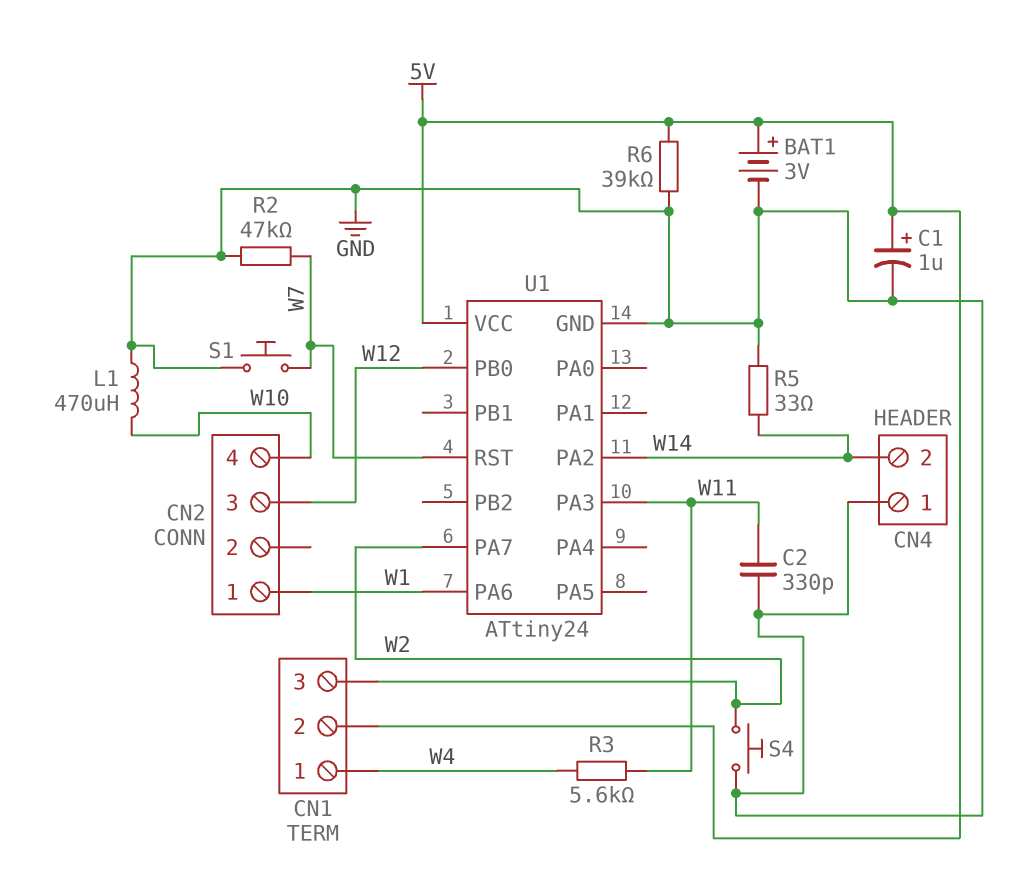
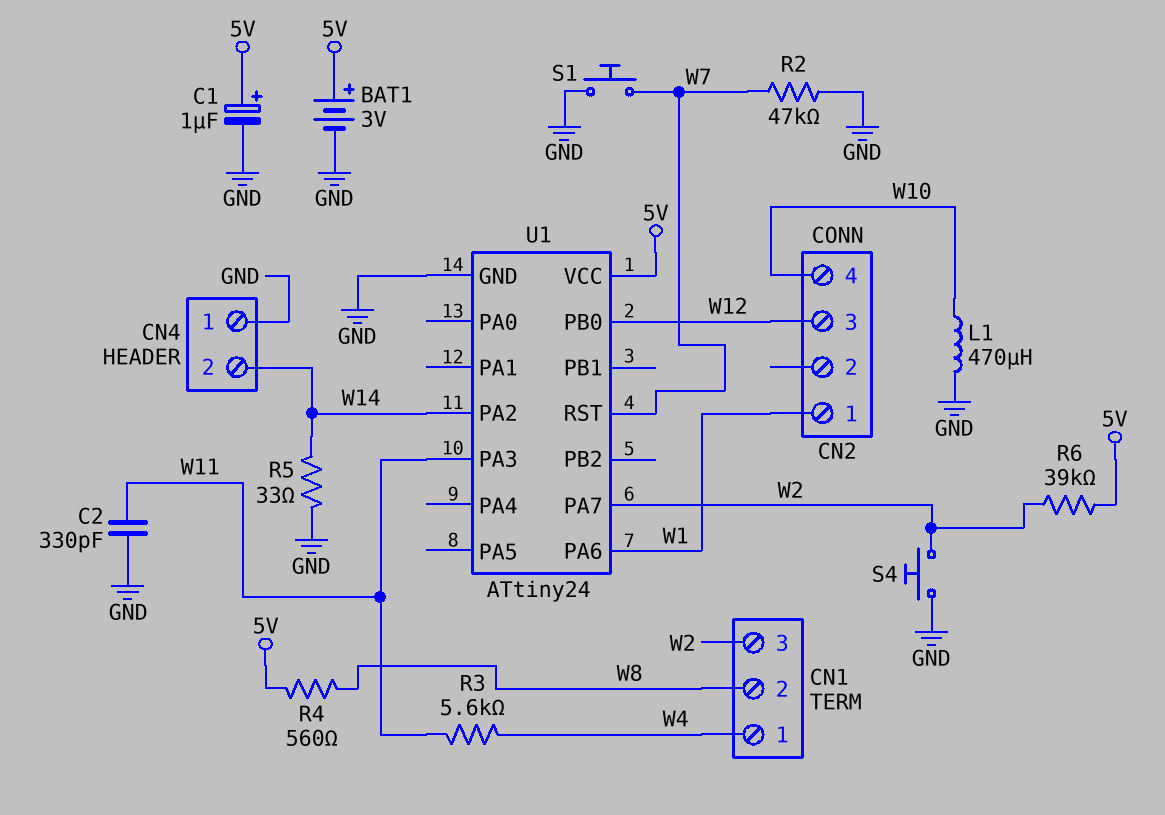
CN1 pin 2: 5V -> W8
R4: none -> 560 (5V, W8)
R6: 39k (5V, GND) -> 39k (5V, W2)

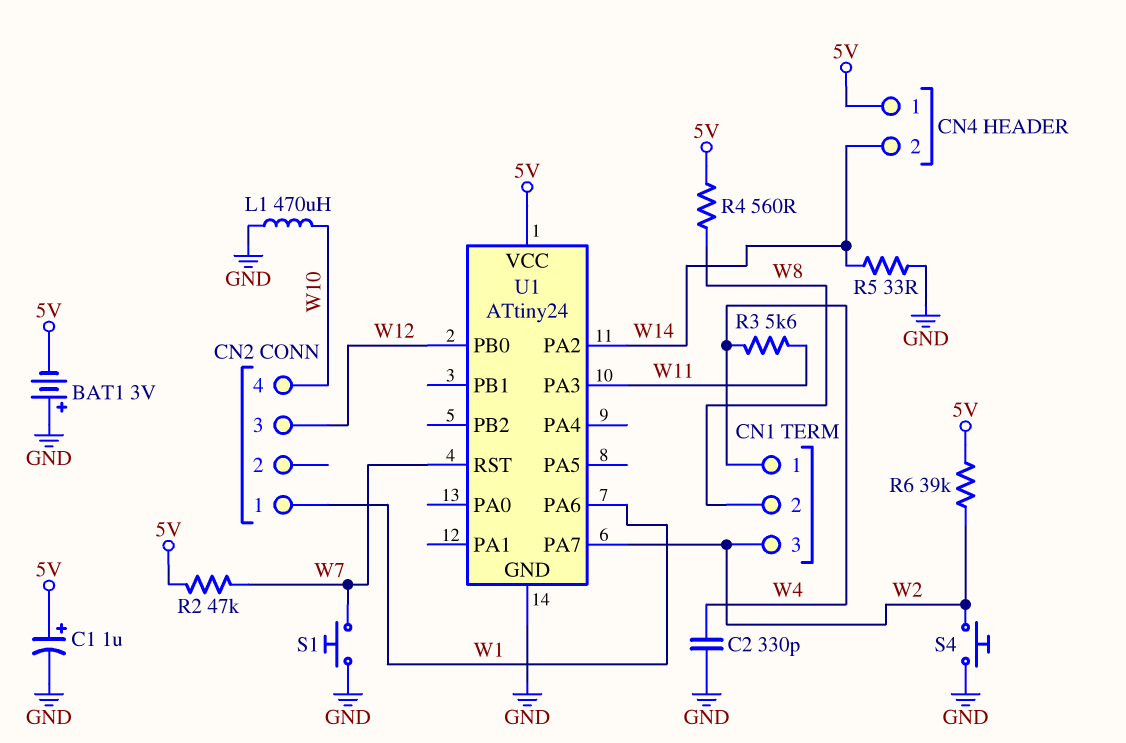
BAT1: 3V (plus 5V, minus GND) -> 3V (plus GND, minus 5V)
C2: 330pF (GND, W11) -> 330pF (GND, W4)
CN4 pin 1: GND -> 5V
R2: 47k (GND, W7) -> 47k (5V, W7)

